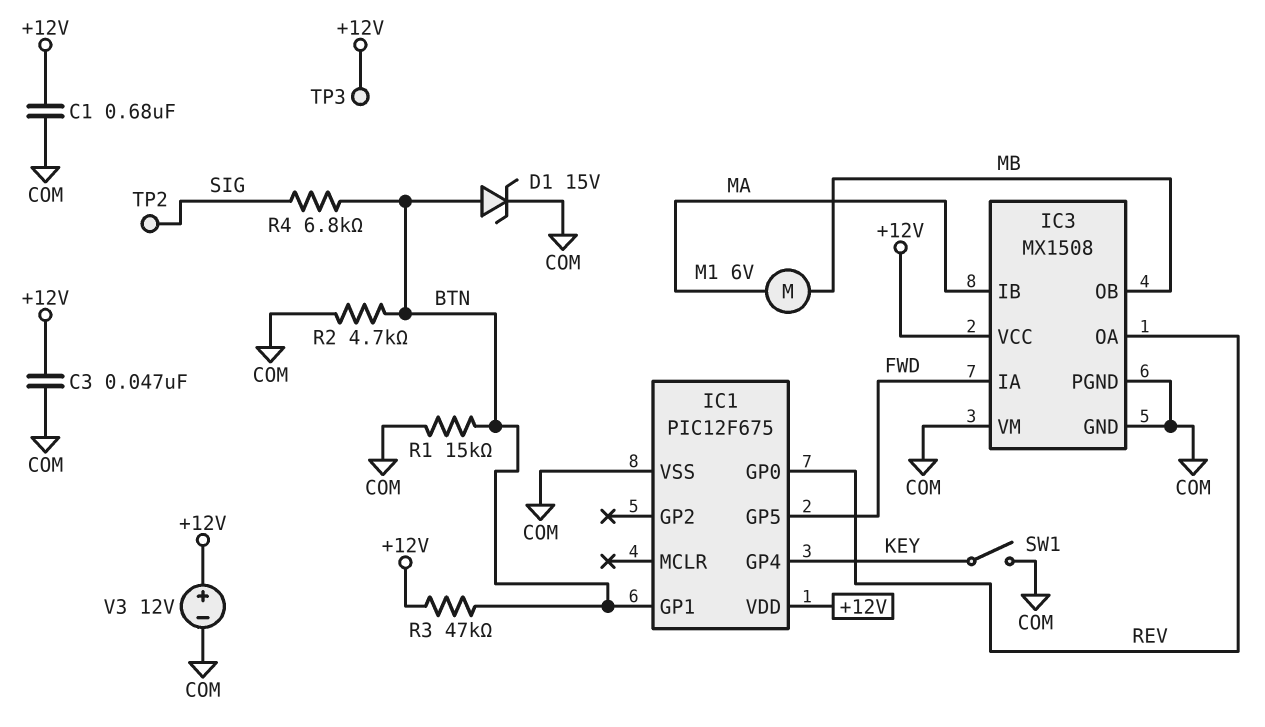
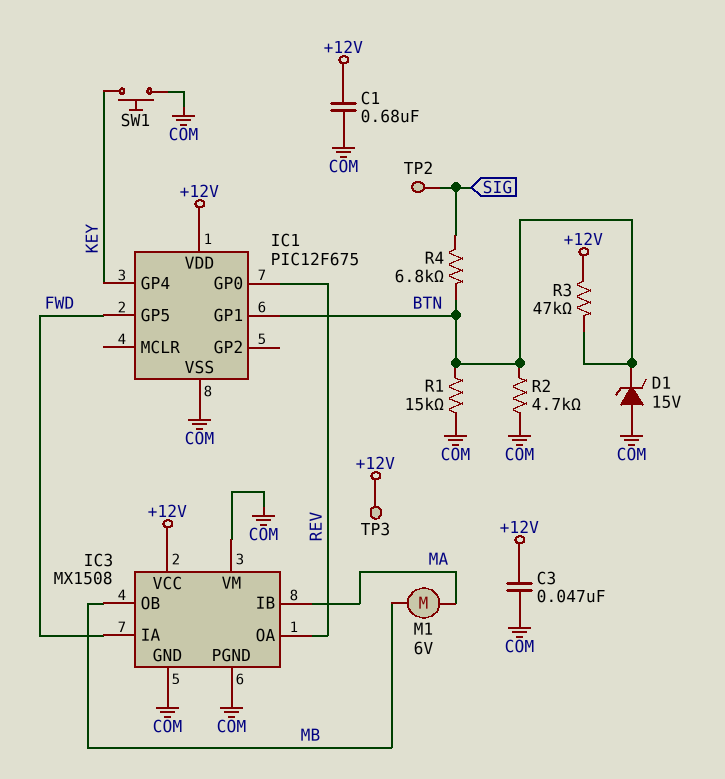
D1: zener 15V (A BTN, K COM) -> zener 15V (A COM, K BTN)
SW1: switch (COM, KEY) -> button (COM, KEY)
V3: 12V (plus +12V, minus COM) -> none

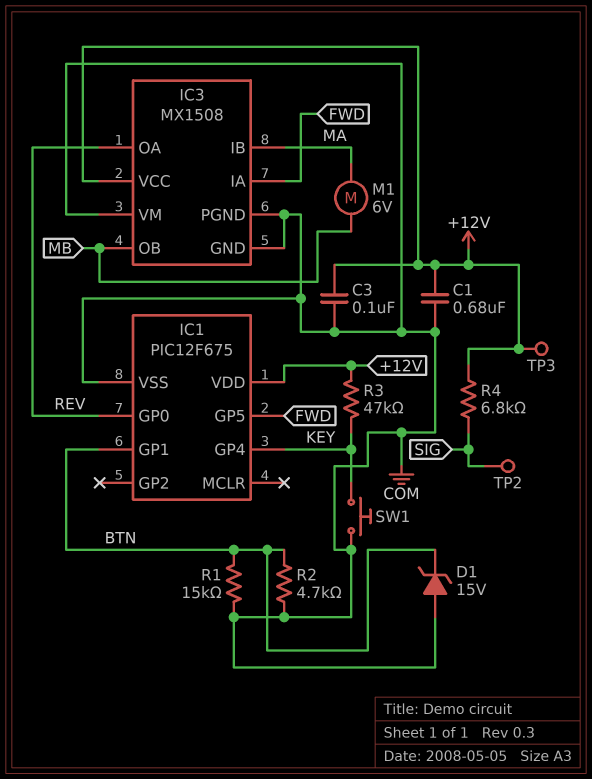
C3: 47nF (+12V, COM) -> 100nF (+12V, COM)
R3: 47k (+12V, BTN) -> 47k (+12V, KEY)
R4: 6.8k (BTN, SIG) -> 6.8k (+12V, SIG)

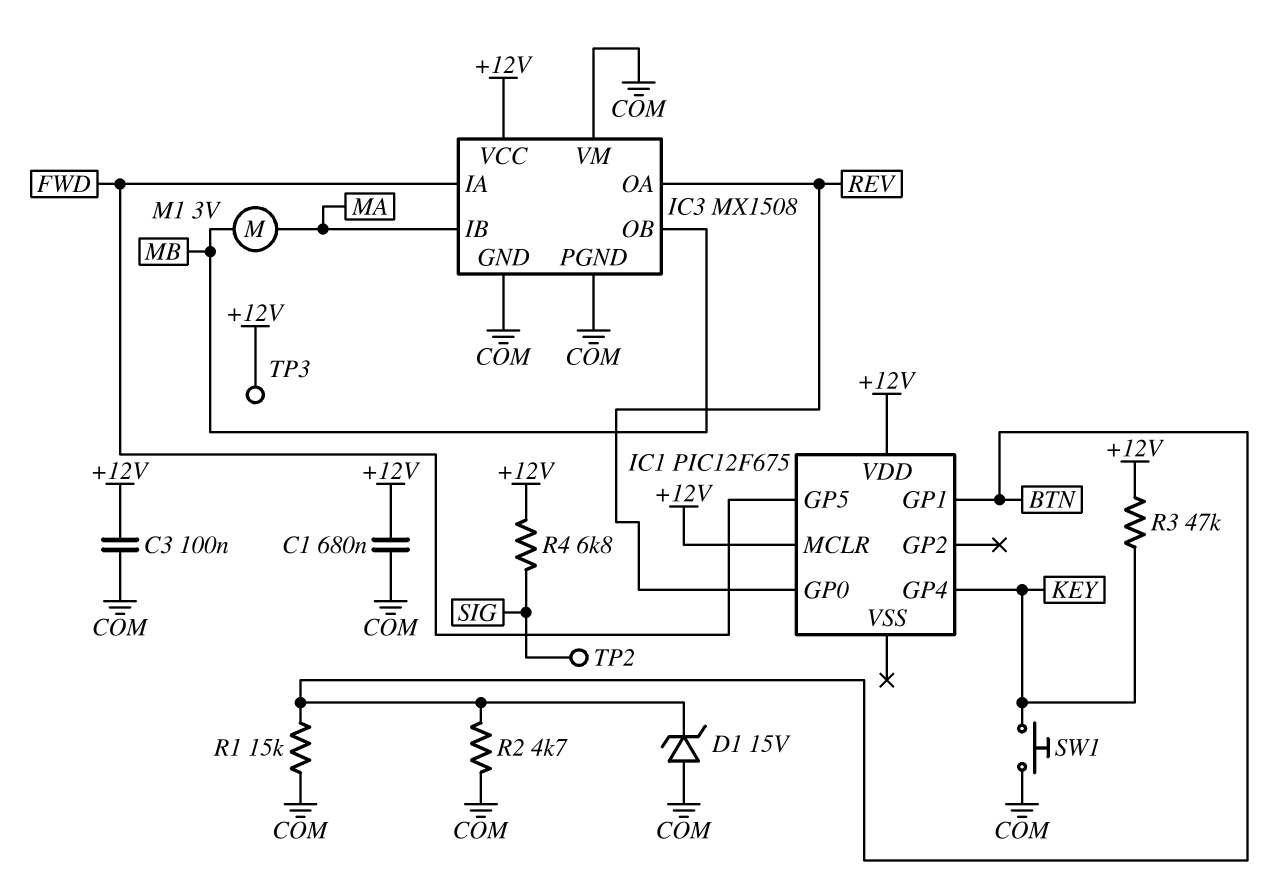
IC1 pin MCLR: none -> +12V
IC1 pin VSS: COM -> none
M1: motor 6V (MA, MB) -> motor 3V (MA, MB)

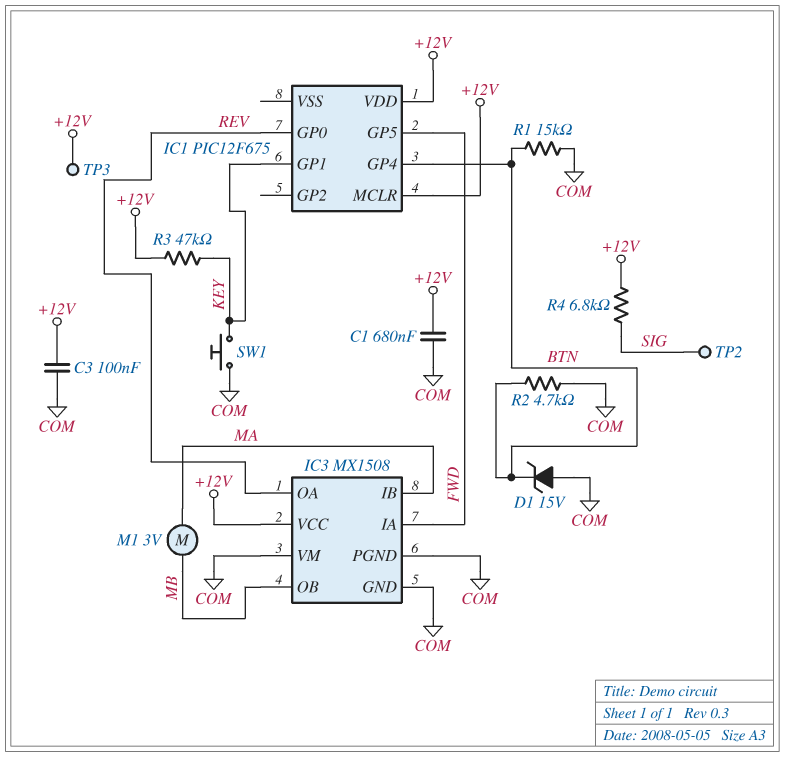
IC1 pin GP1: BTN -> KEY
IC1 pin GP4: KEY -> BTN

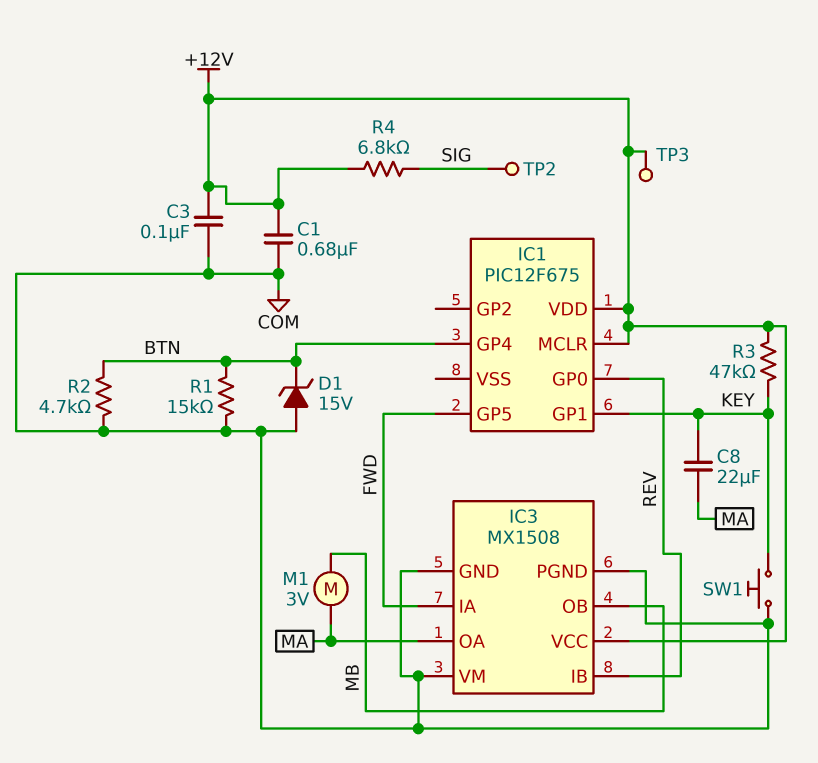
C8: none -> 22uF (KEY, MA)
IC3 pin IB: MA -> REV
IC3 pin OA: REV -> MA

